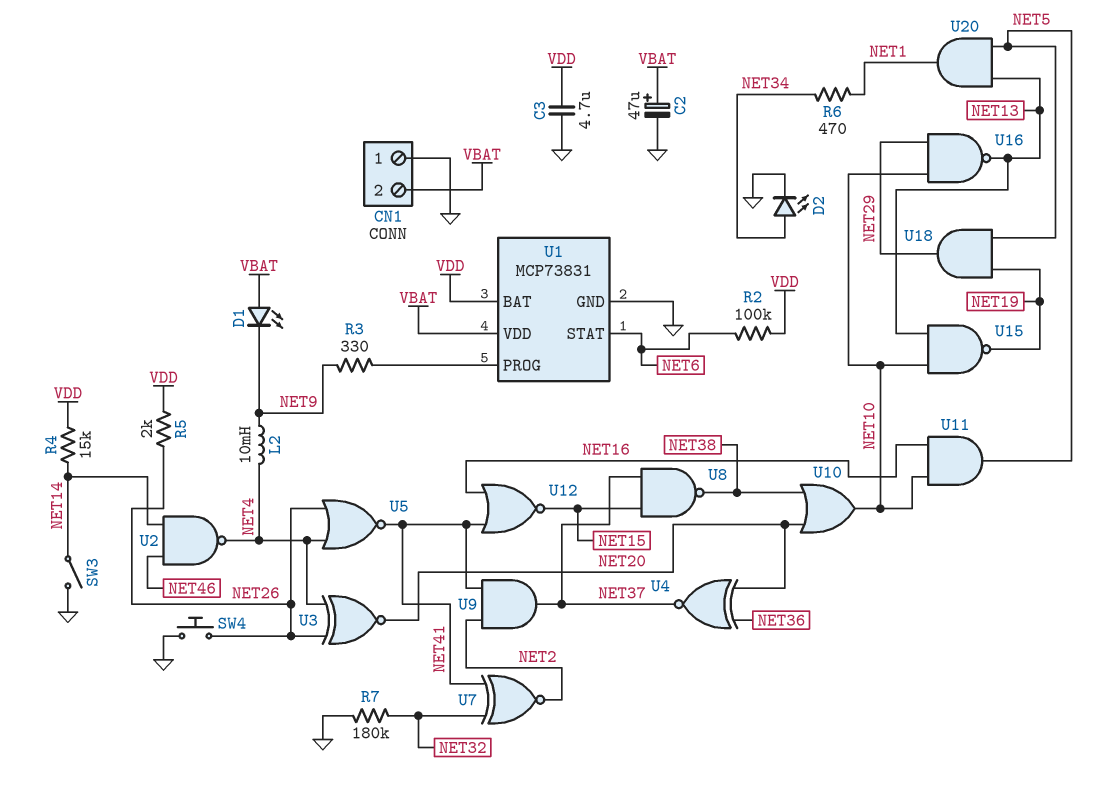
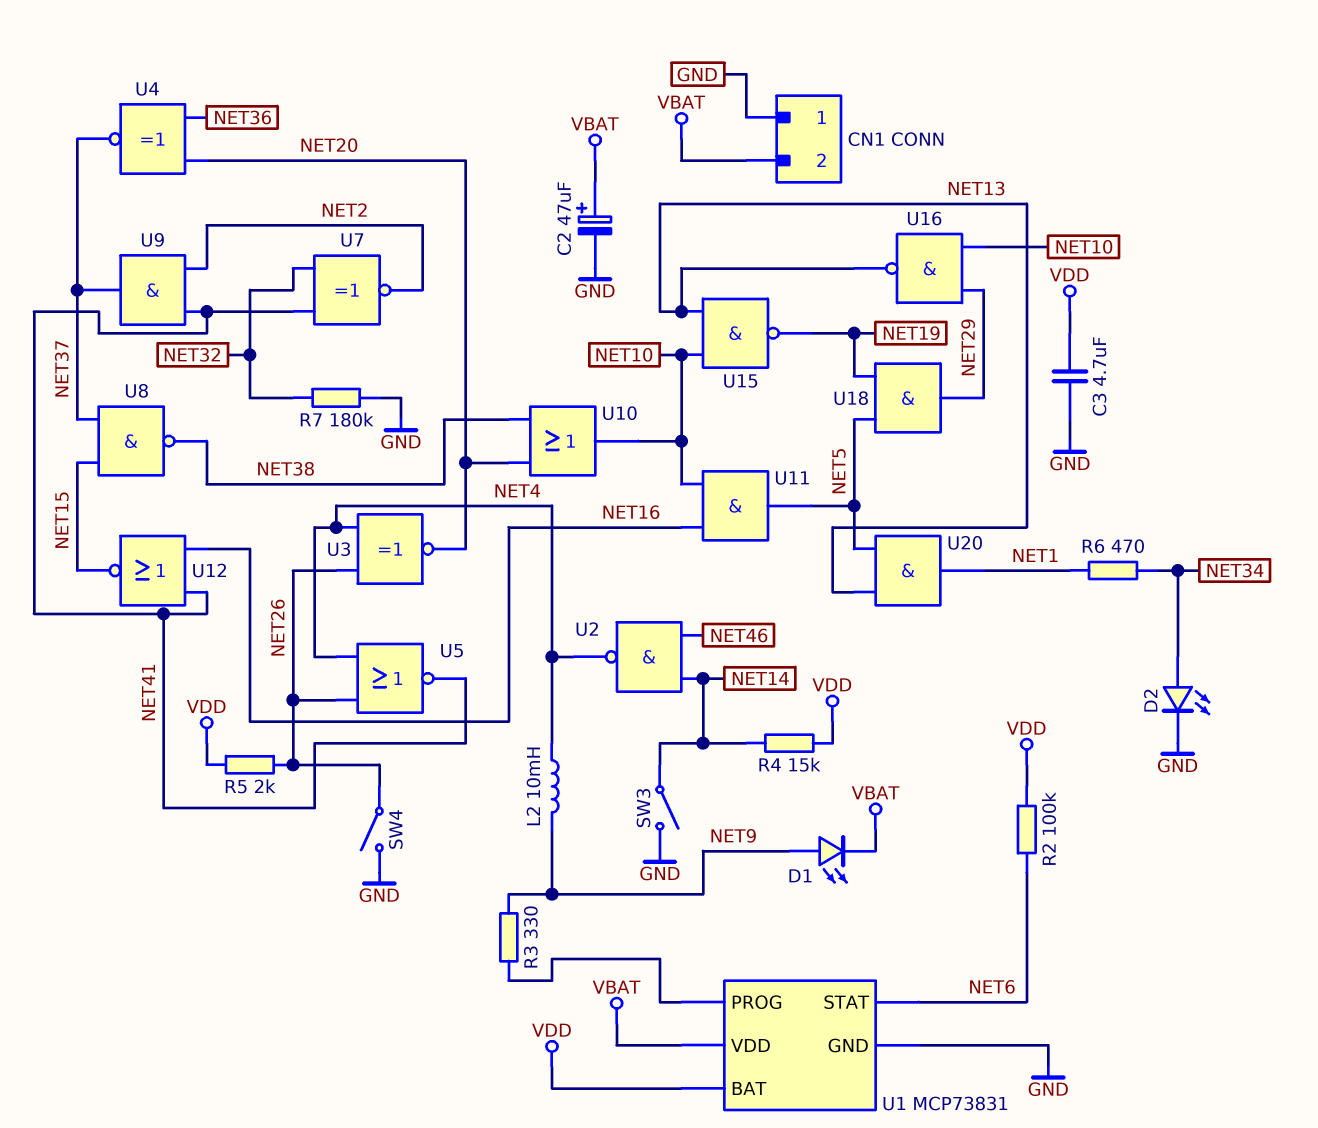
D1: LED (A VBAT, K NET9) -> LED (A NET9, K VBAT)
SW4: button (GND, NET26) -> switch (GND, NET26)

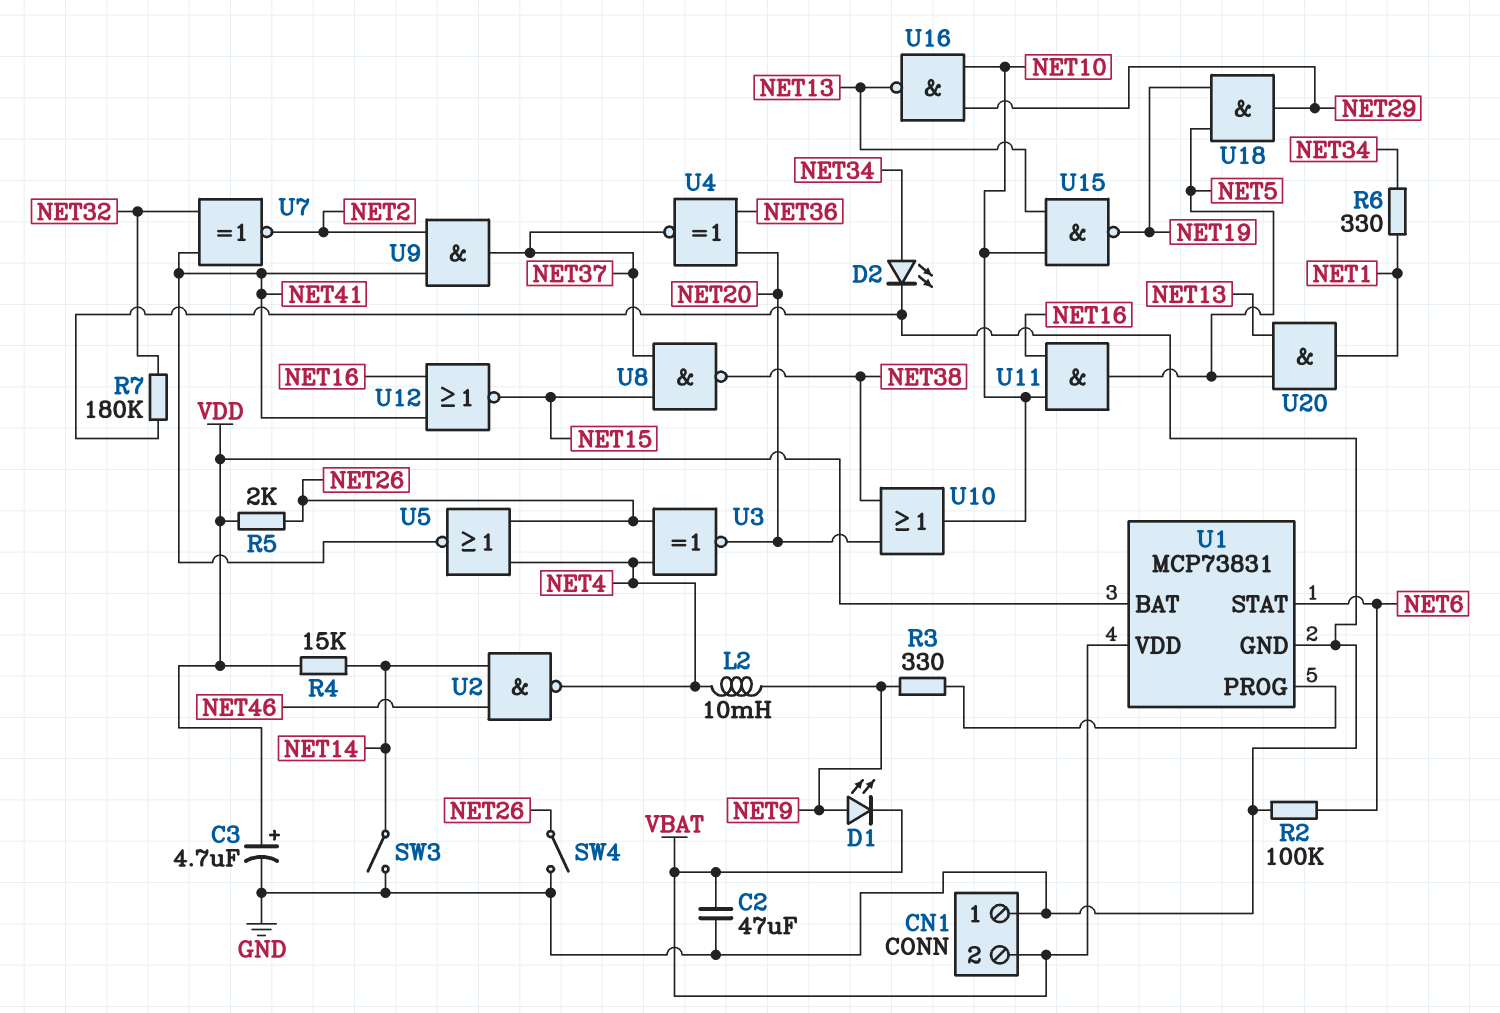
C2: 47uF (plus VBAT, minus GND) -> 47uF (GND, VBAT)
C3: 4.7uF (GND, VDD) -> 4.7uF (plus VDD, minus GND)
R2: 100k (NET6, VDD) -> 100k (GND, NET6)
R6: 470 (NET1, NET34) -> 330 (NET1, NET34)

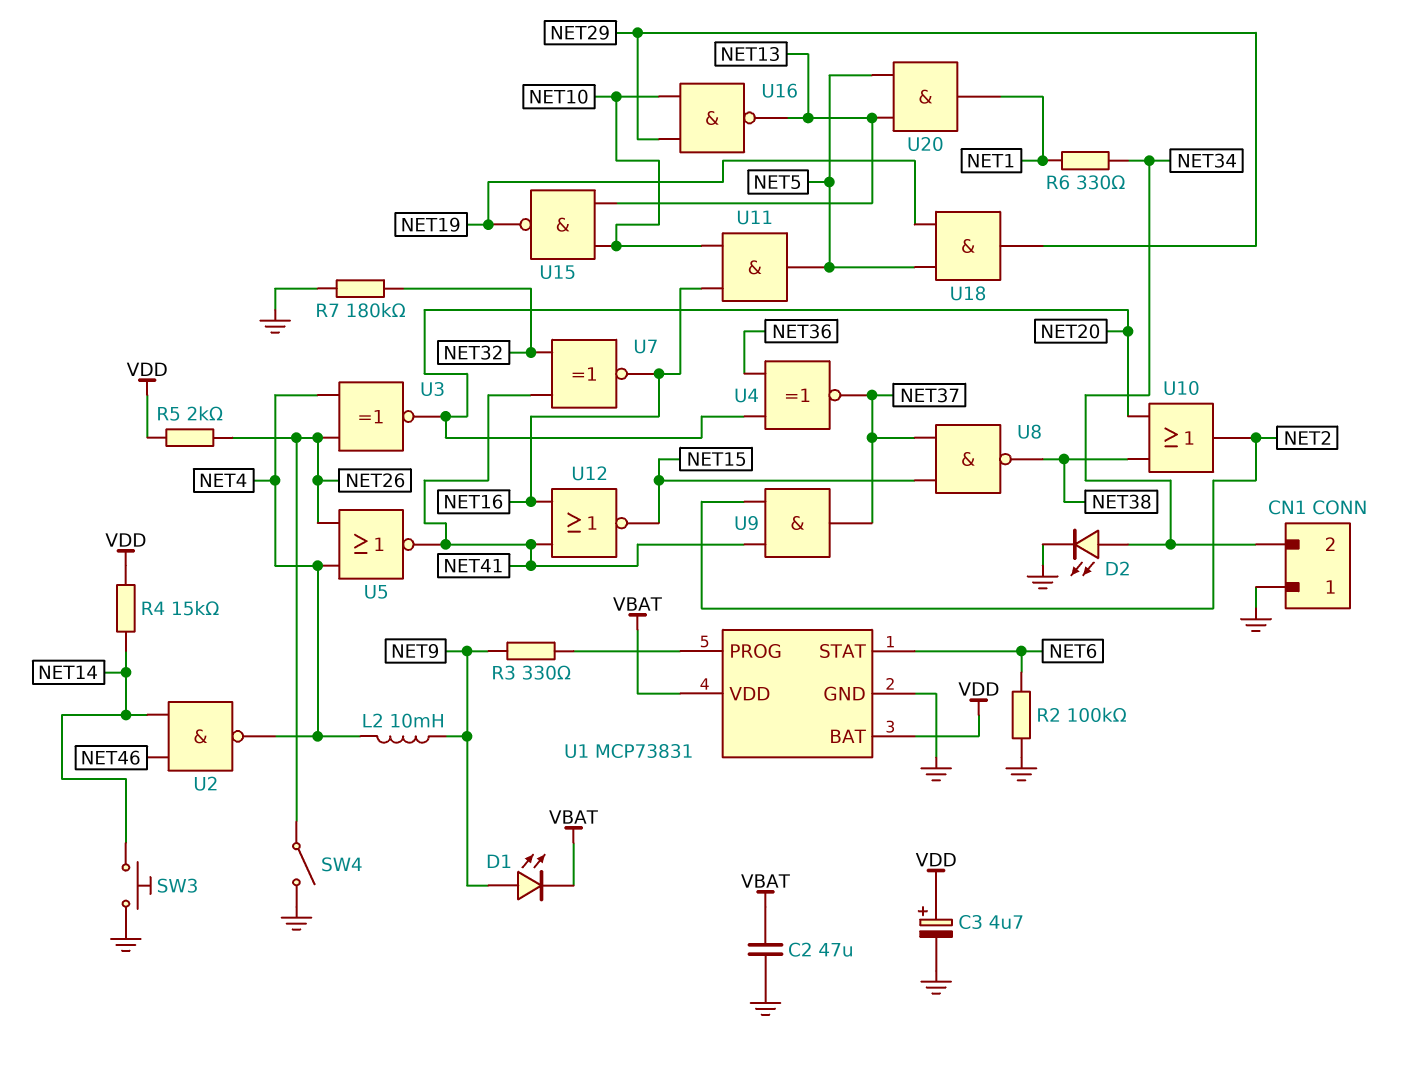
CN1 pin 2: VBAT -> NET34
SW3: switch (GND, NET14) -> button (GND, NET14)
U7: XNOR (in NET32, in NET41, out NET2) -> XNOR (in NET32, in NET41, out NET16)
U10: OR (in NET20, in NET38, out NET10) -> OR (in NET20, in NET38, out NET2)

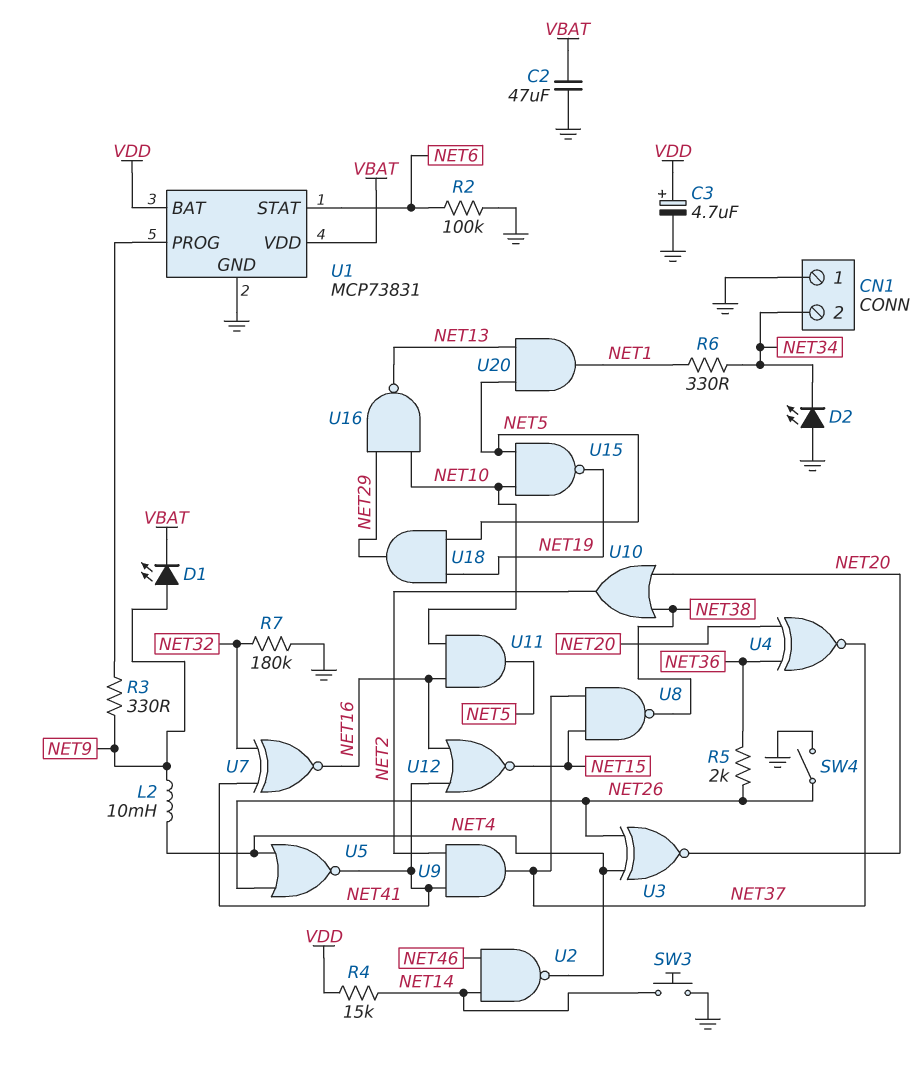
D2: LED (A NET34, K GND) -> LED (A GND, K NET34)
R5: 2k (NET26, VDD) -> 2k (NET26, NET36)
U15: NAND (in NET10, in NET13, out NET19) -> NAND (in NET5, in NET10, out NET19)

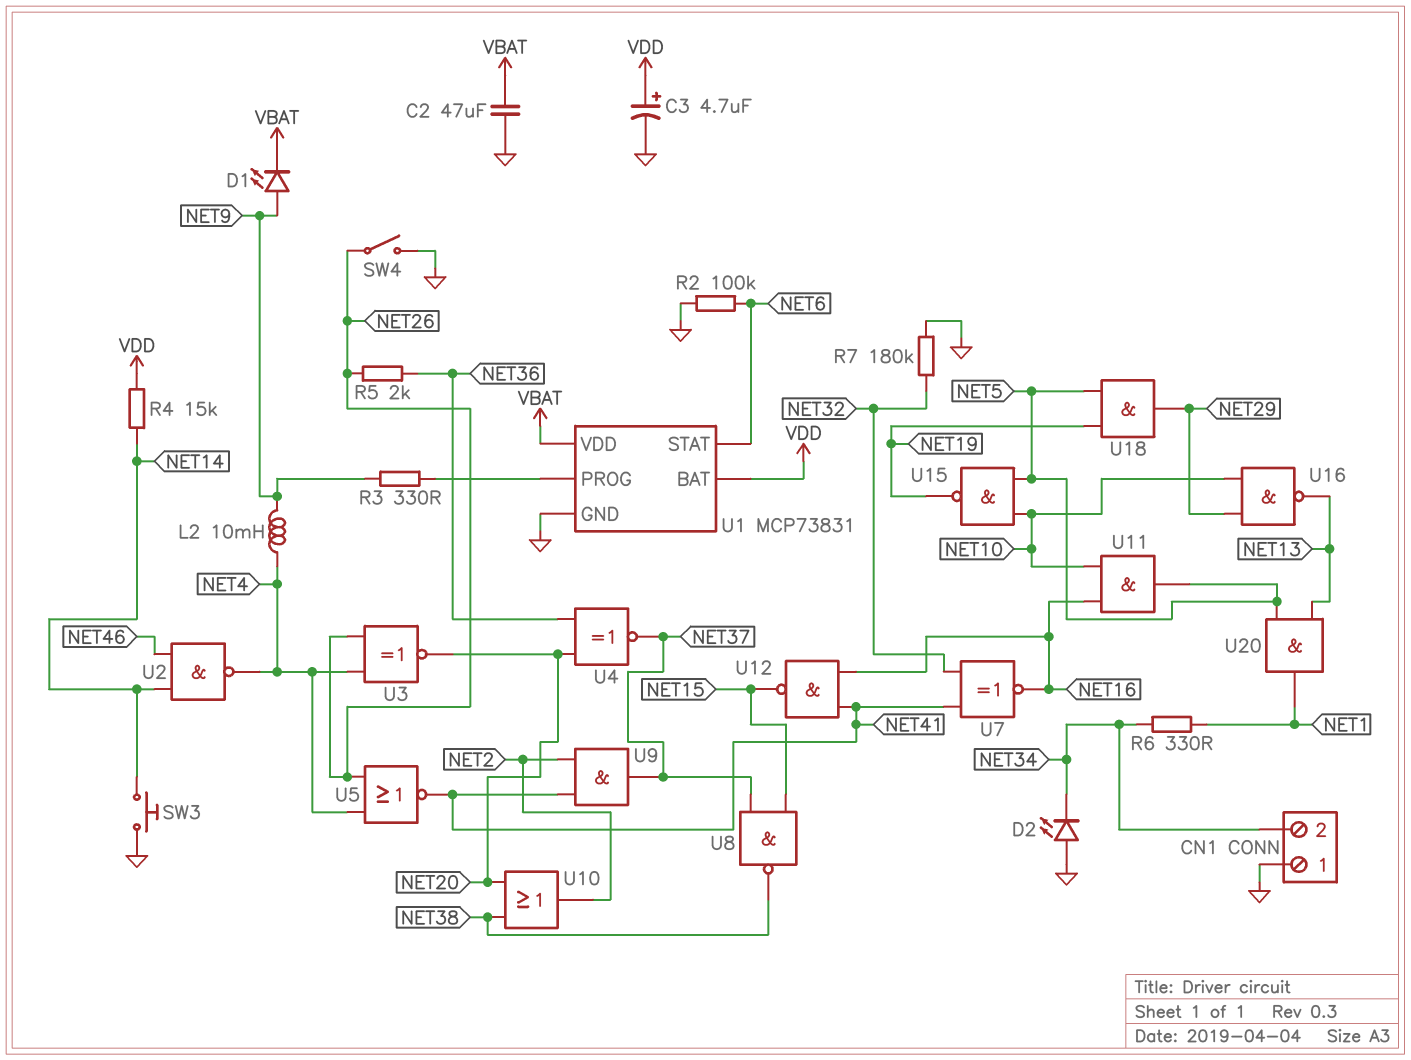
U12: NOR (in NET16, in NET41, out NET15) -> NAND (in NET16, in NET41, out NET15)

